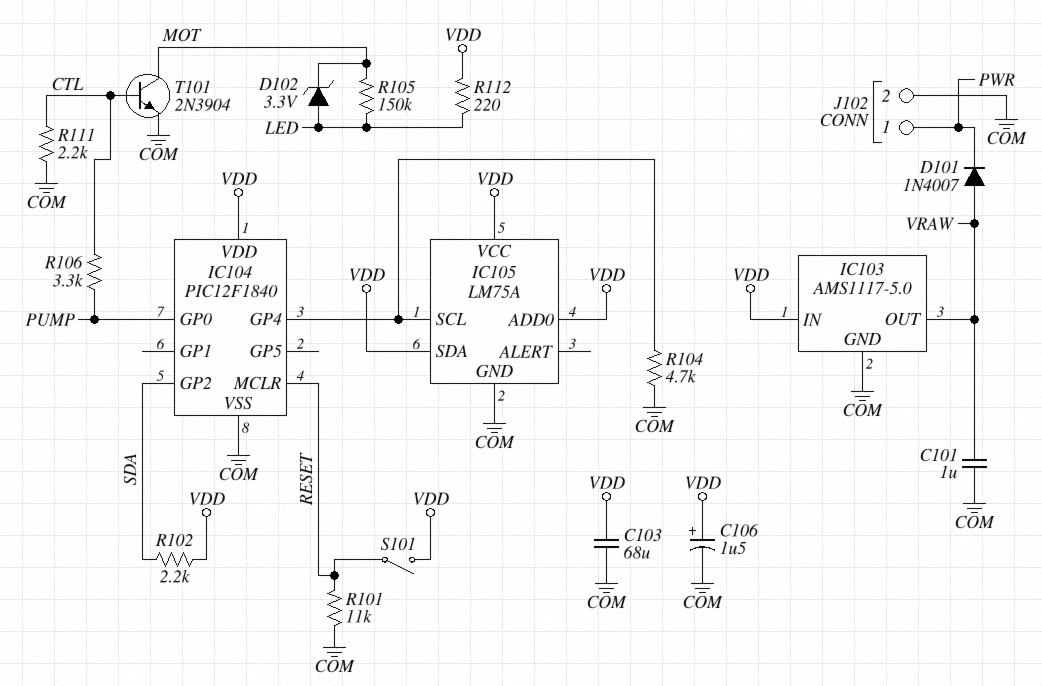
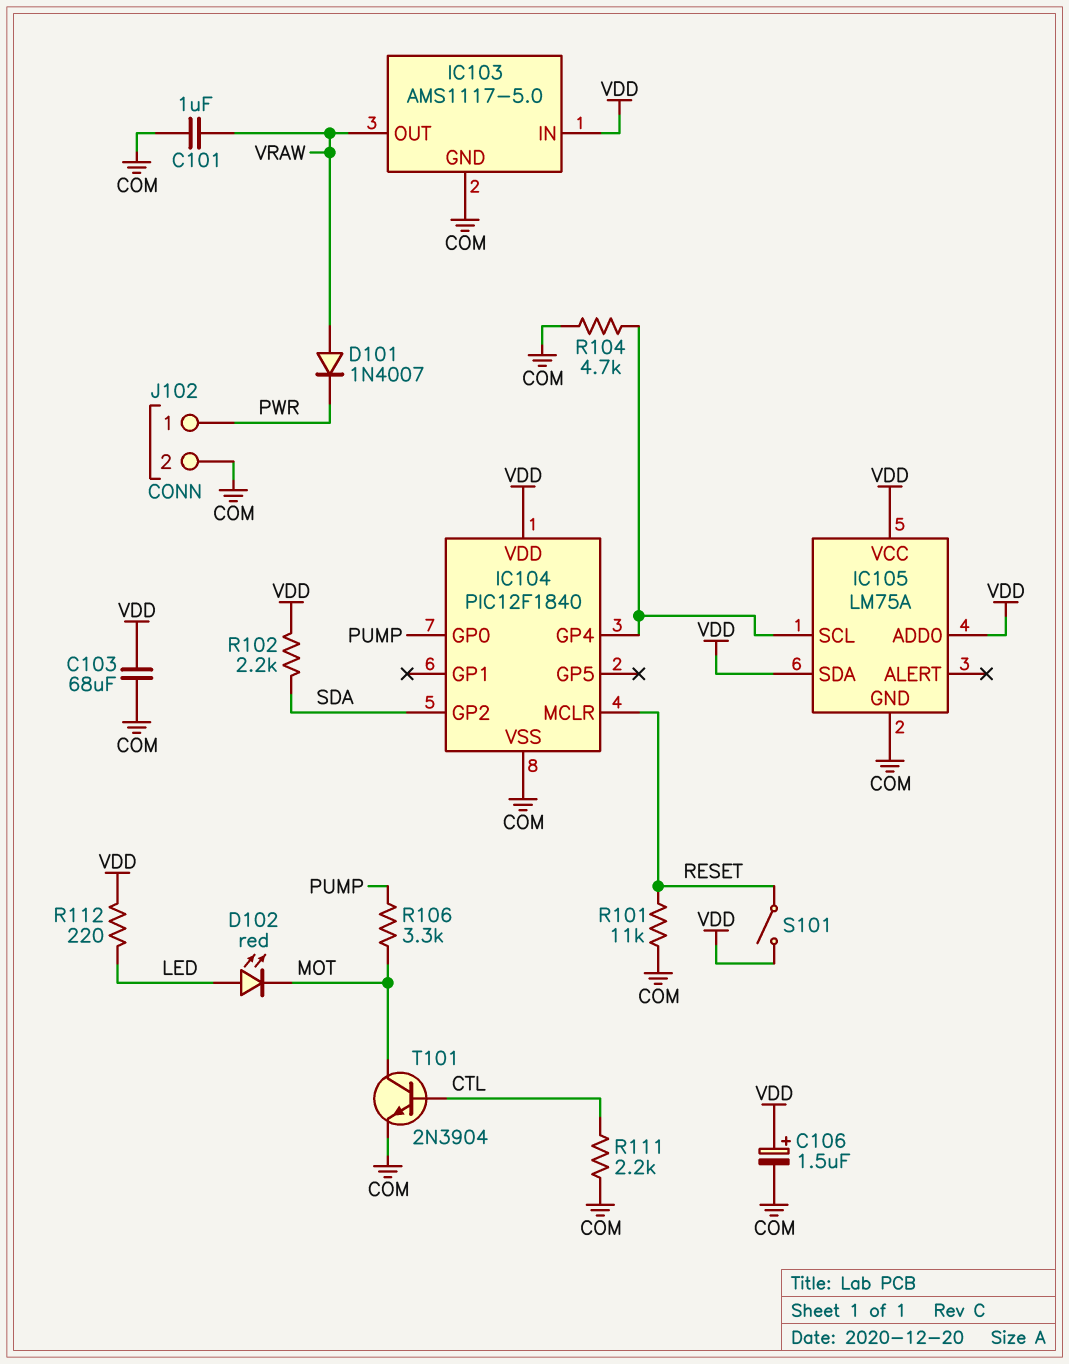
D102: zener 3.3V (A LED, K MOT) -> LED red (A LED, K MOT)
R105: 150k (LED, MOT) -> none
R106: 3.3k (CTL, PUMP) -> 3.3k (MOT, PUMP)

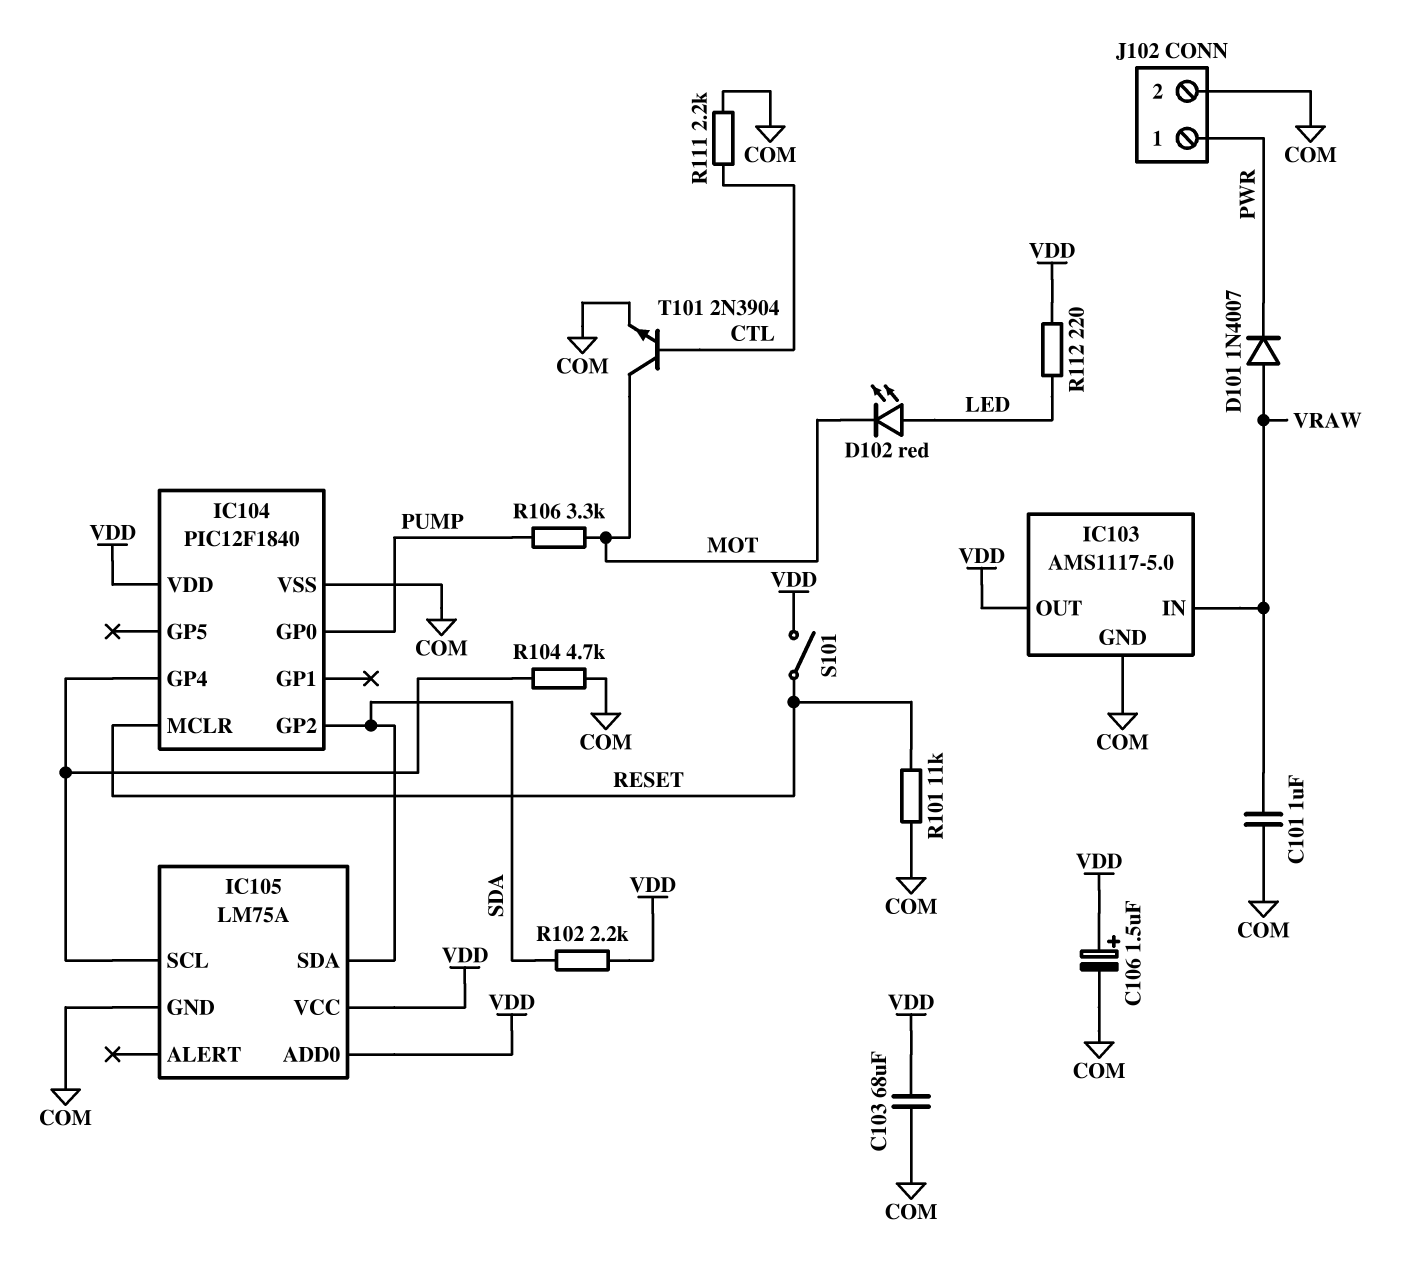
IC103 pin IN: VDD -> VRAW
IC103 pin OUT: VRAW -> VDD
IC105 pin SDA: VDD -> SDA

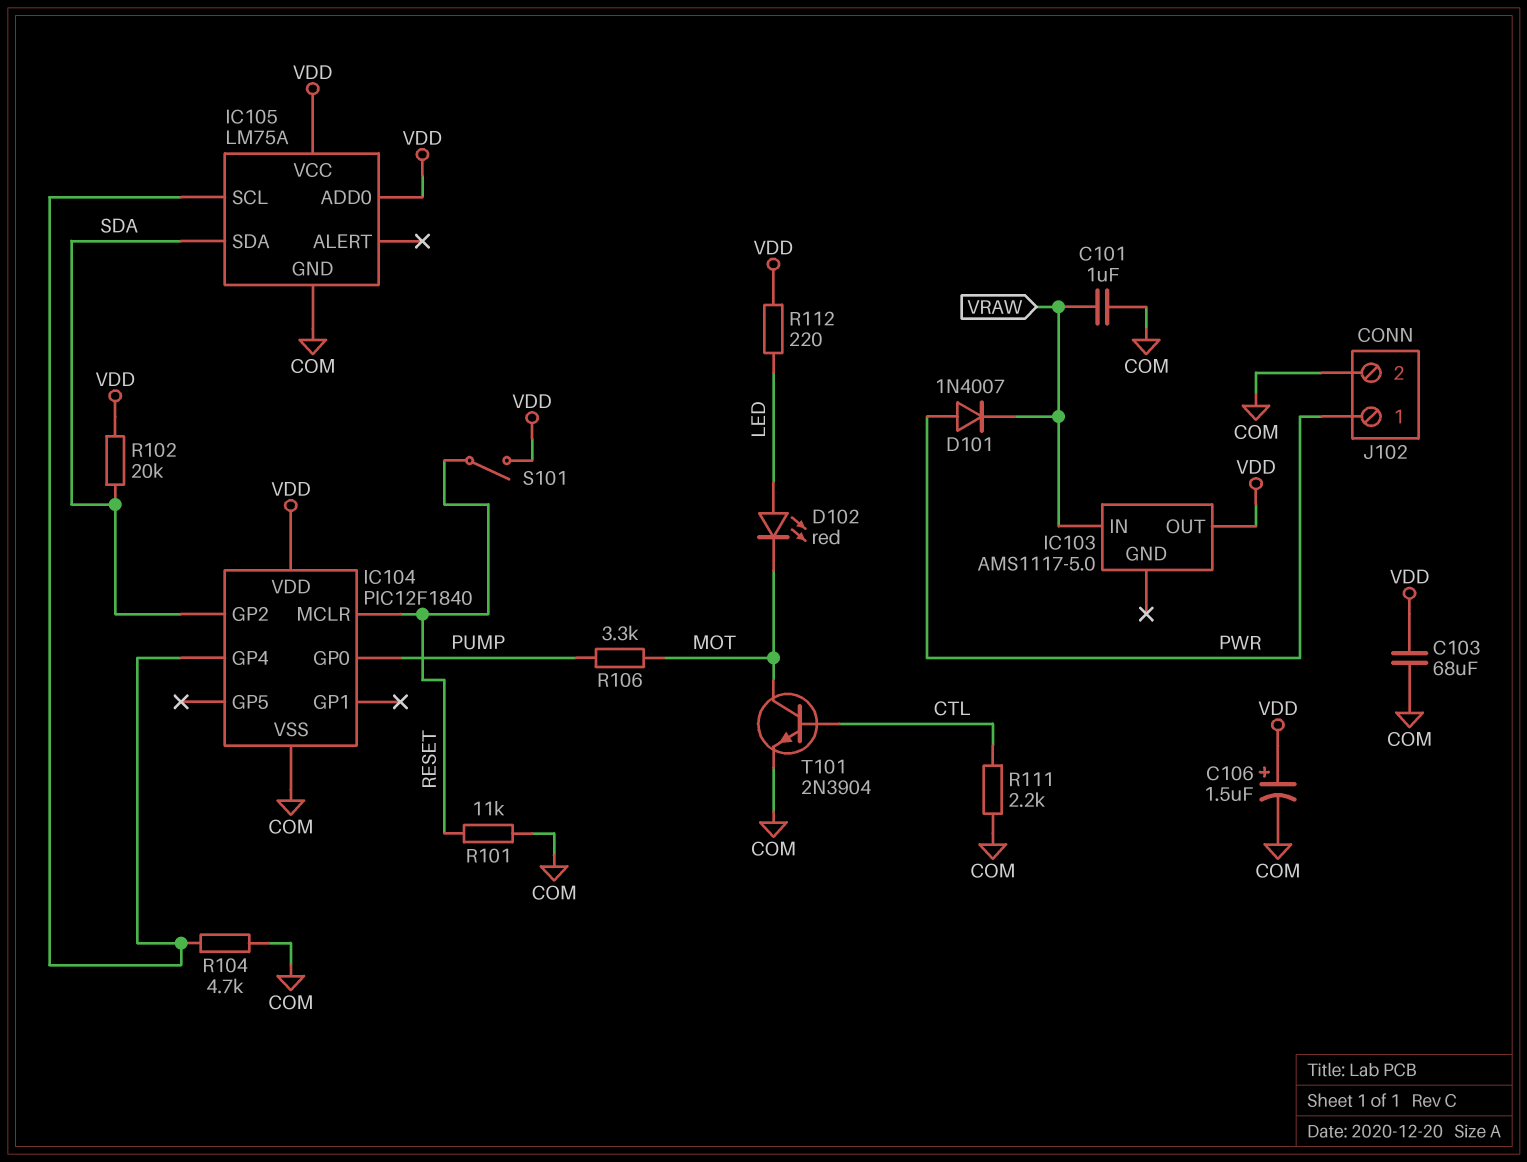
D101: diode 1N4007 (A VRAW, K PWR) -> diode 1N4007 (A PWR, K VRAW)
IC103 pin GND: COM -> none
R102: 2.2k (SDA, VDD) -> 20k (SDA, VDD)

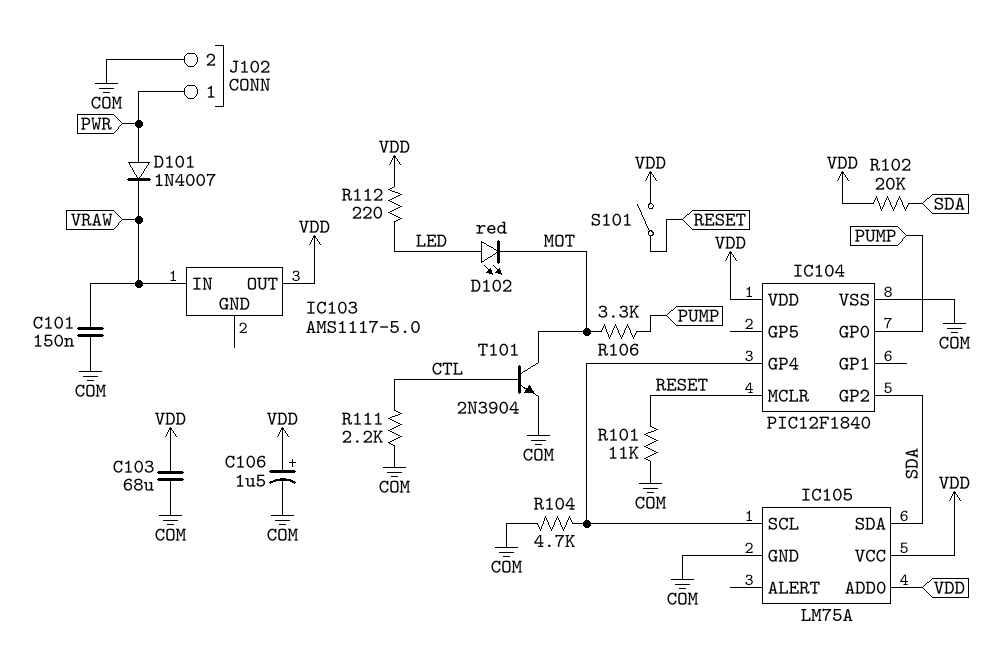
C101: 1uF (COM, VRAW) -> 150nF (COM, VRAW)

